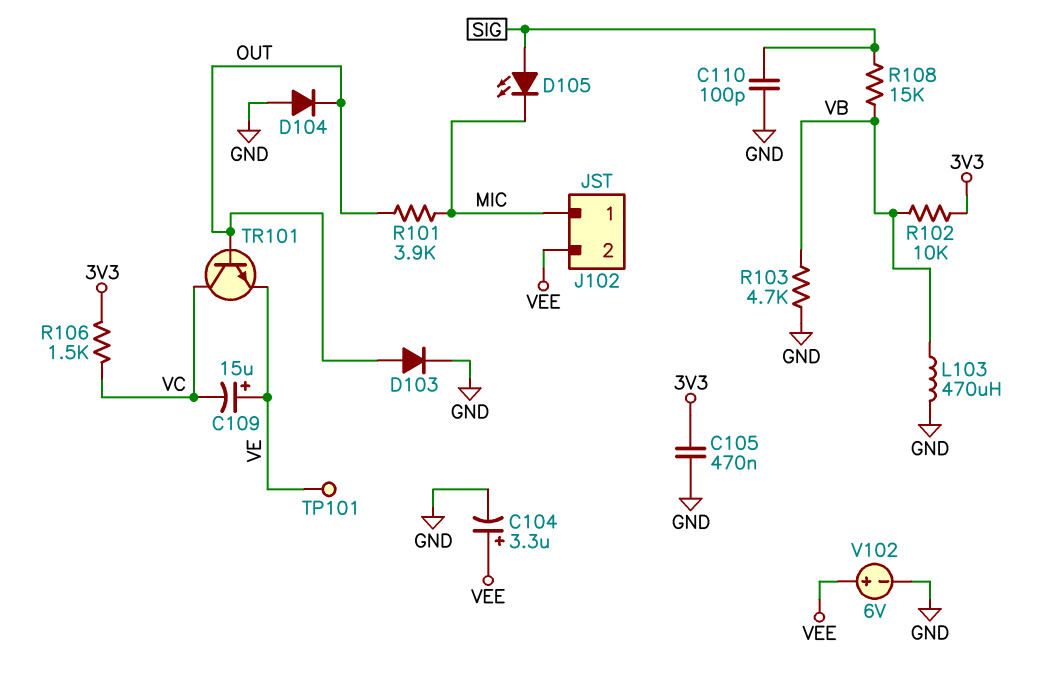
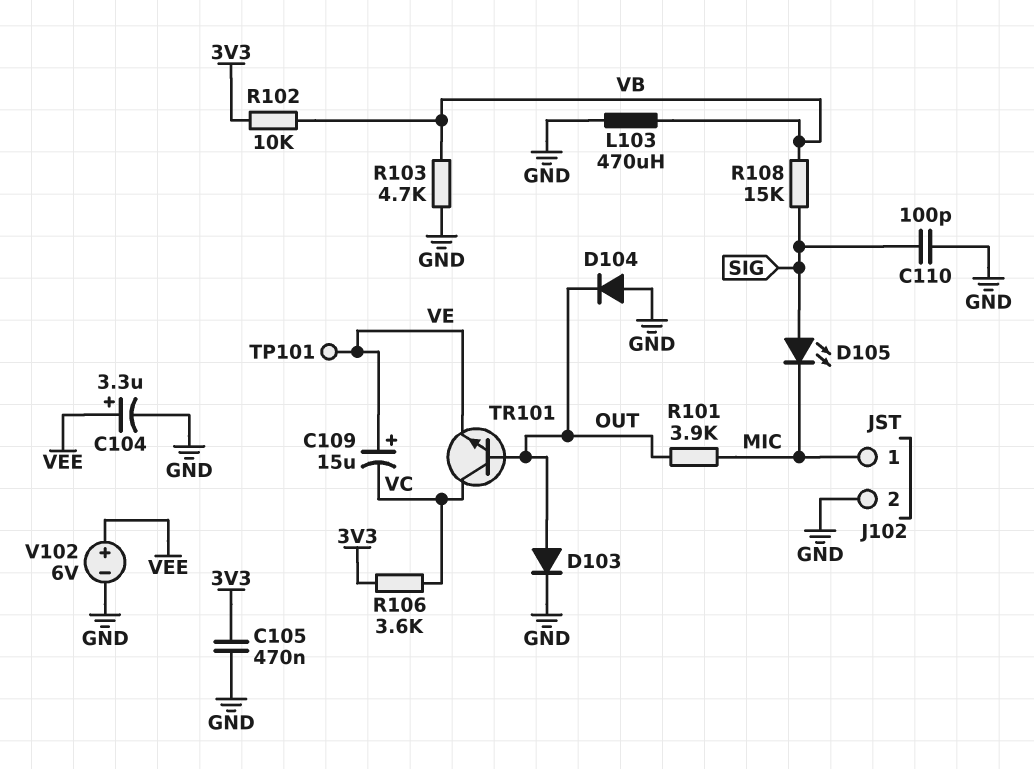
J102 pin 2: VEE -> GND
R106: 1.5k (3V3, VC) -> 3.6k (3V3, VC)

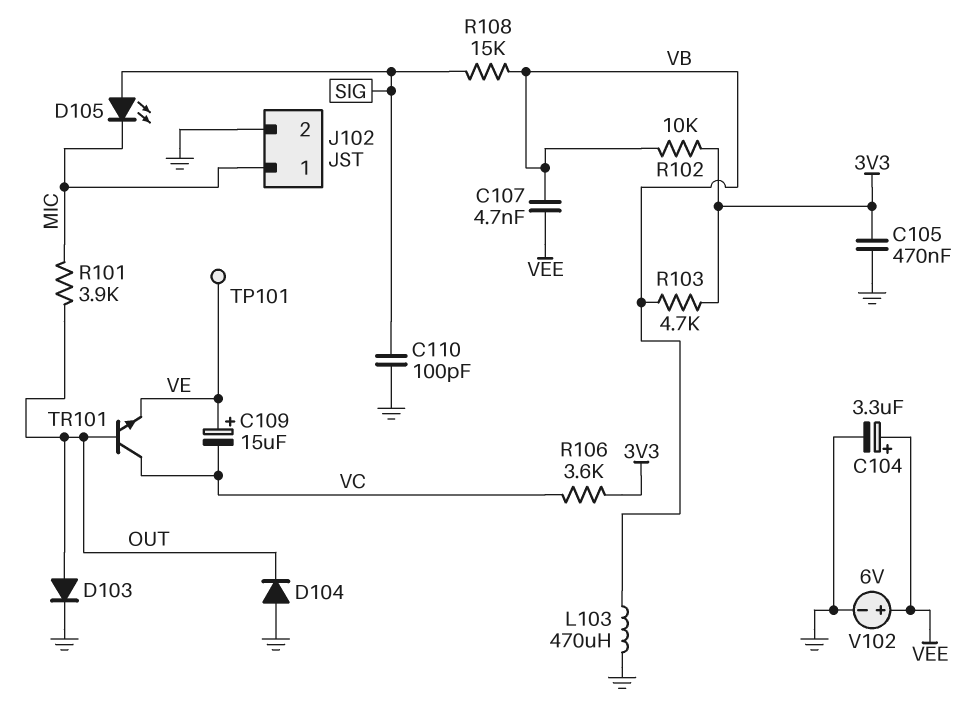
C107: none -> 4.7nF (VB, VEE)
R103: 4.7k (GND, VB) -> 4.7k (3V3, VB)

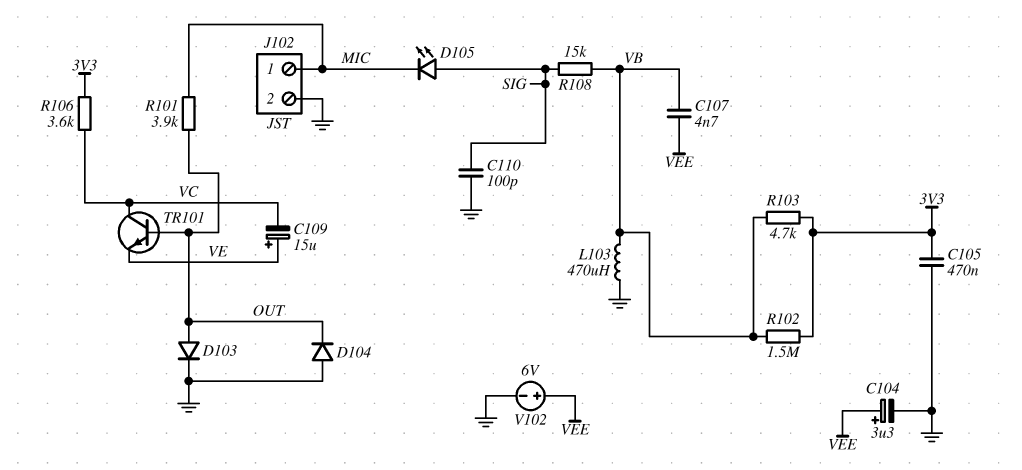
R102: 10k (3V3, VB) -> 1.5M (3V3, VB)
TP101: test point (VE) -> none

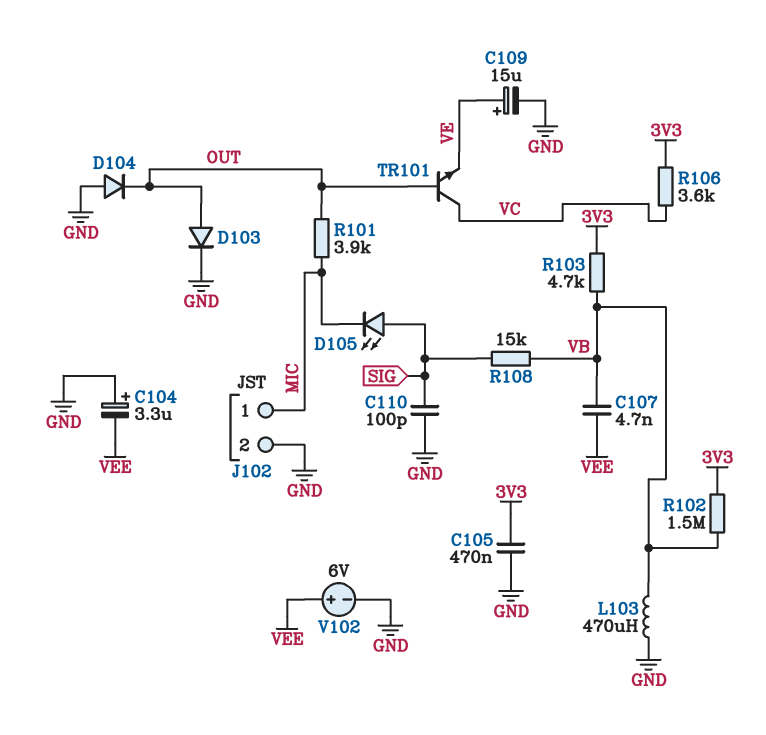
C104: 3.3uF (plus VEE, minus GND) -> 3.3uF (plus GND, minus VEE)
C109: 15uF (plus VE, minus VC) -> 15uF (plus VE, minus GND)

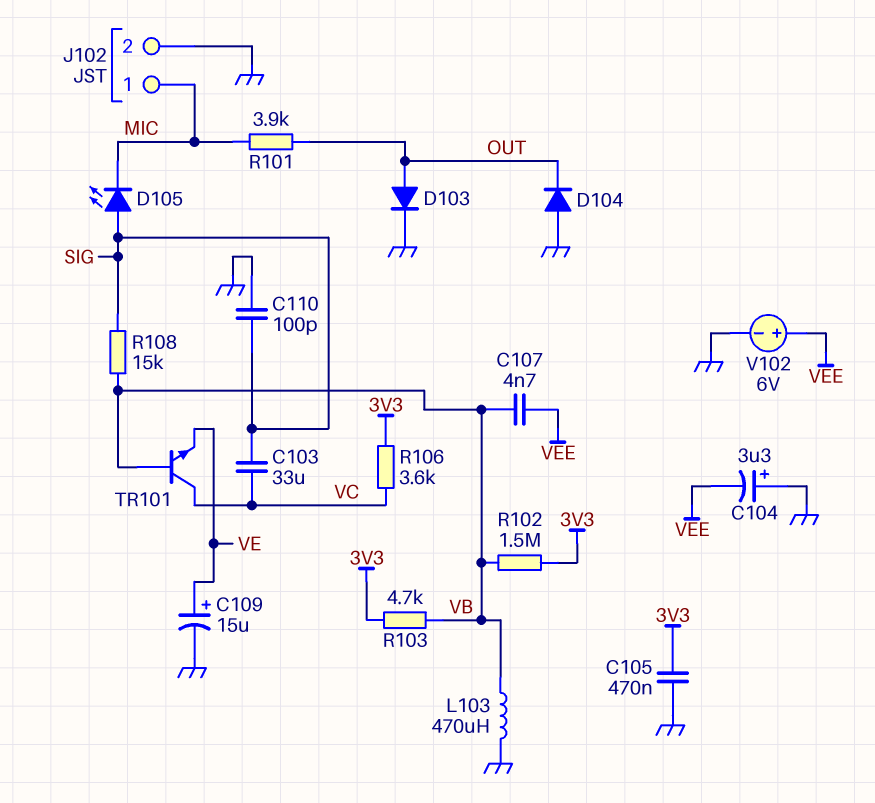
C103: none -> 33uF (SIG, VC)
TR101: NPN (B OUT, C VC, E VE) -> NPN (B VB, C VC, E VE)

